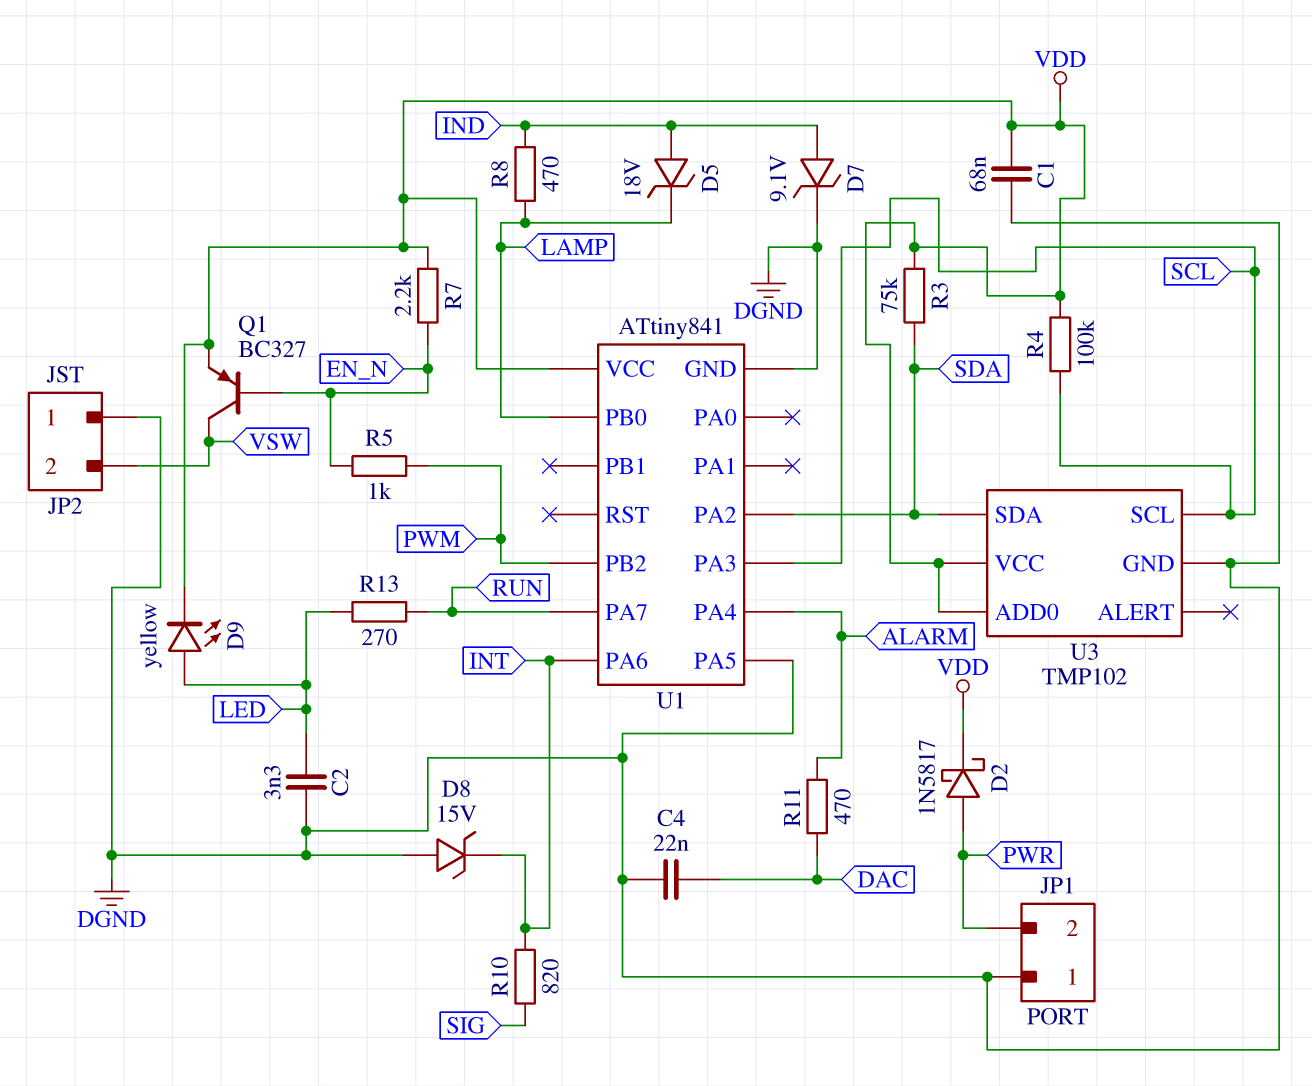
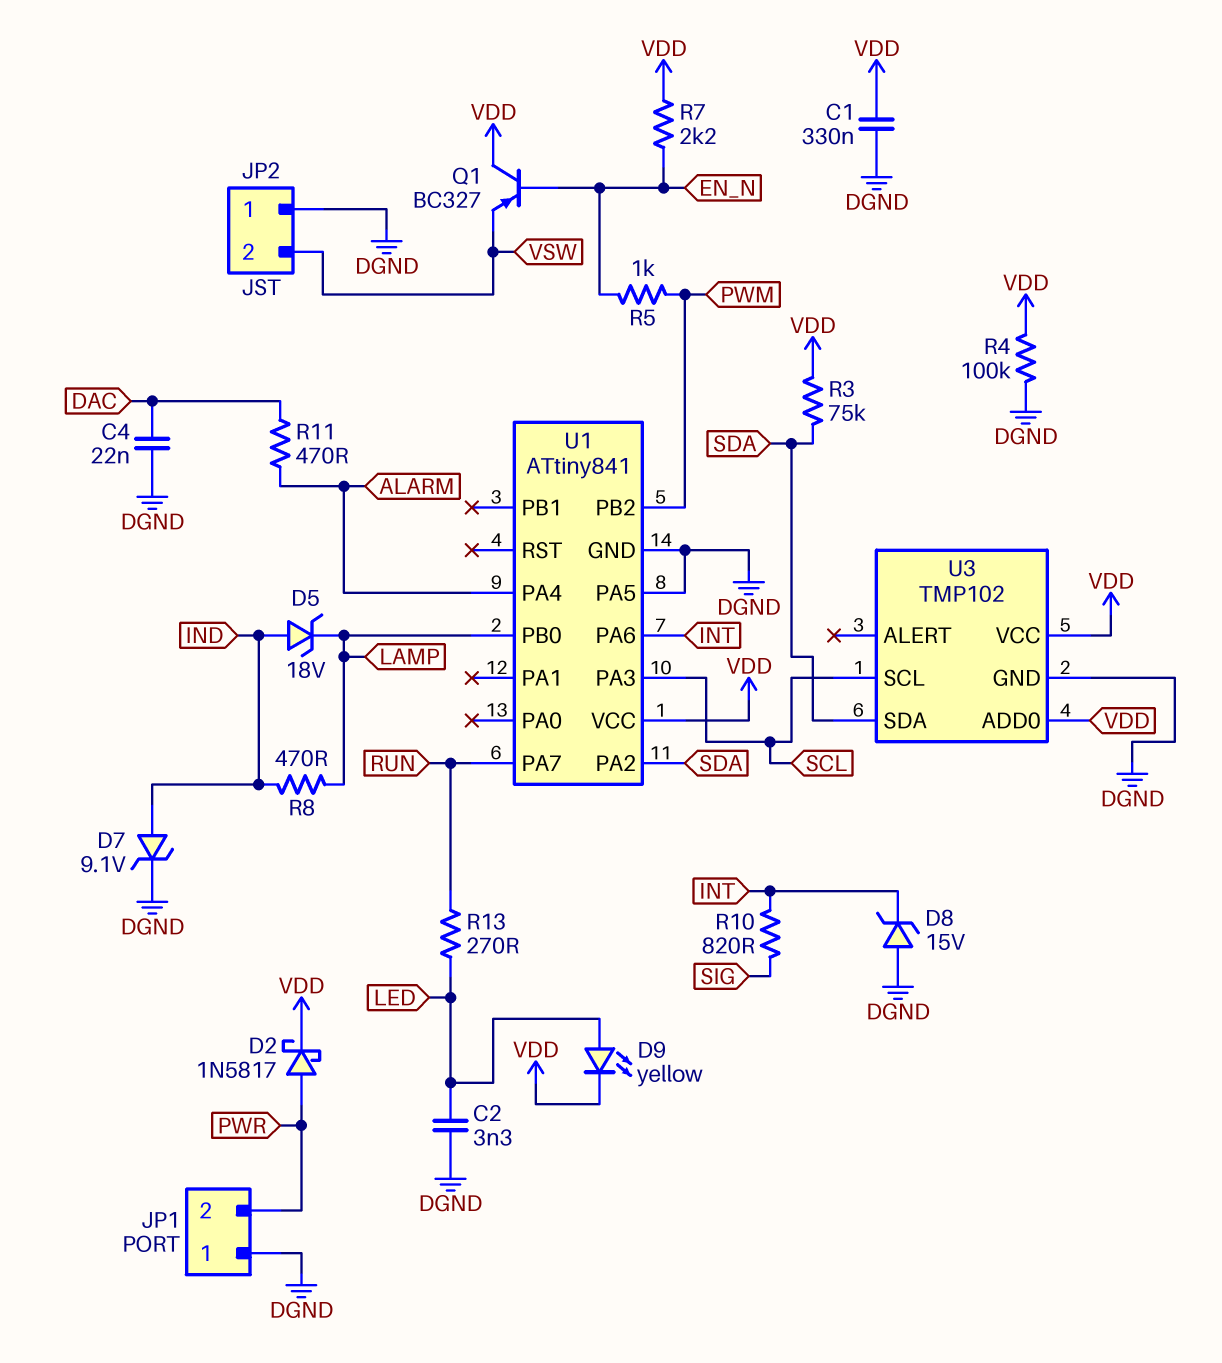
C1: 68nF (DGND, VDD) -> 330nF (DGND, VDD)
Q1: PNP BC327 (B EN_N, C VSW, E VDD) -> PNP BC327 (B EN_N, C VDD, E VSW)
R4: 100k (SCL, VDD) -> 100k (DGND, VDD)

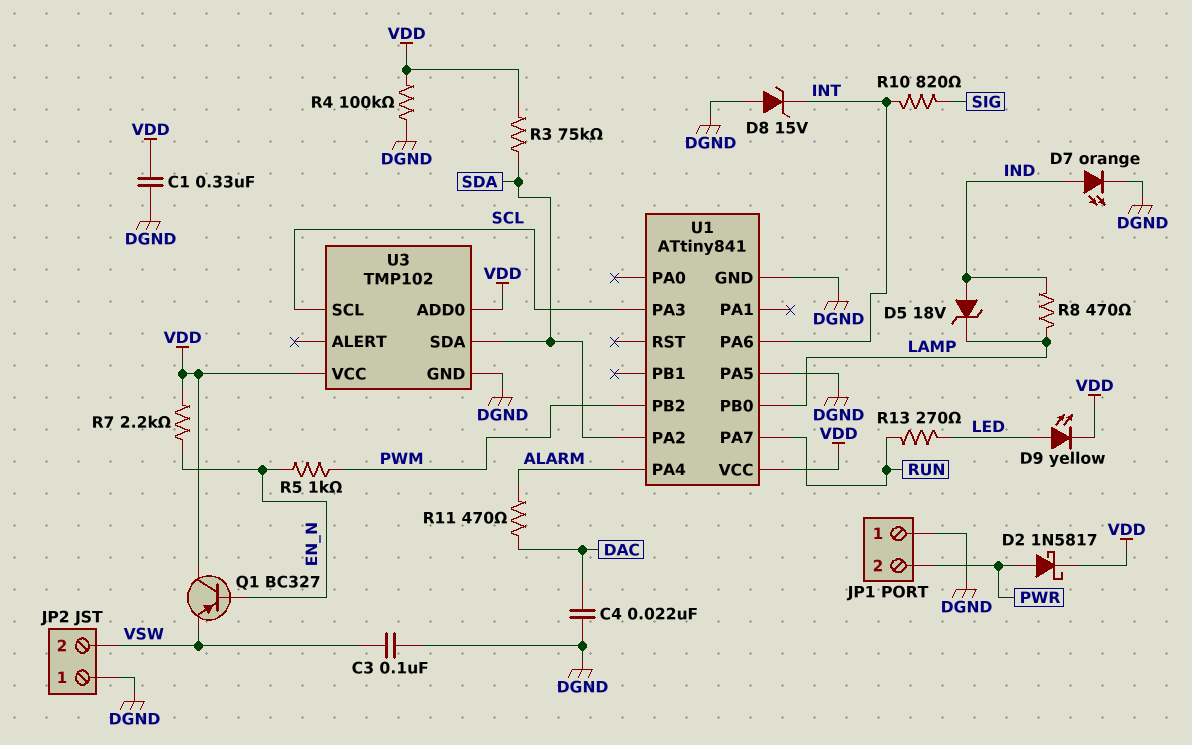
C2: 3.3nF (DGND, LED) -> none
C3: none -> 100nF (DGND, VSW)
D7: zener 9.1V (A IND, K DGND) -> LED orange (A IND, K DGND)

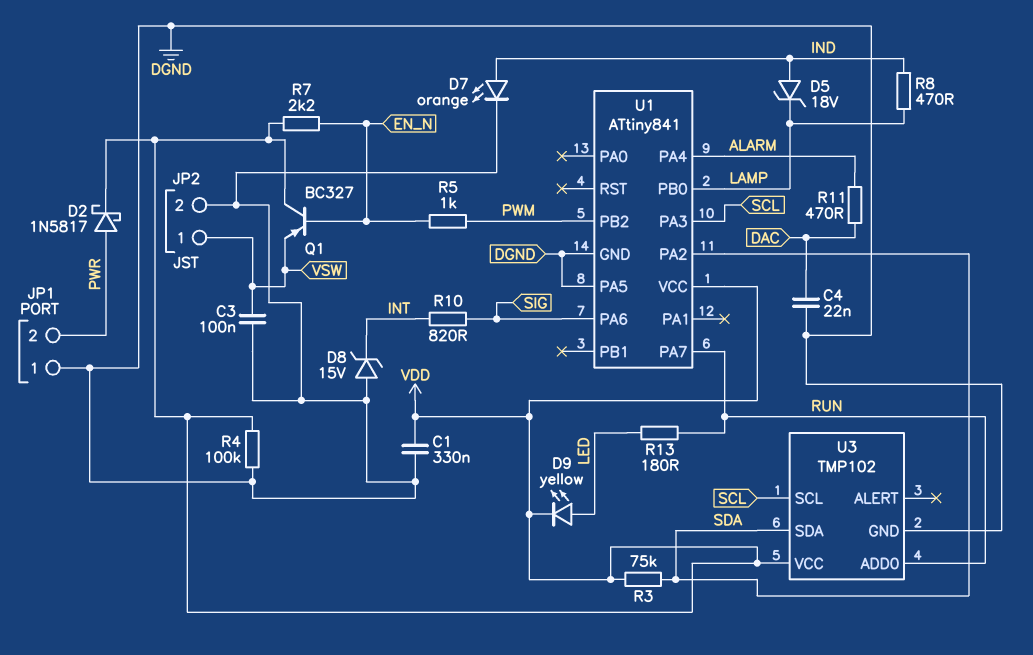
JP2 pin 1: DGND -> VSW
JP2 pin 2: VSW -> DGND
R13: 270 (LED, RUN) -> 180 (LED, RUN)
U1 pin PA6: INT -> SIG
U3 pin ADD0: VDD -> RUN

